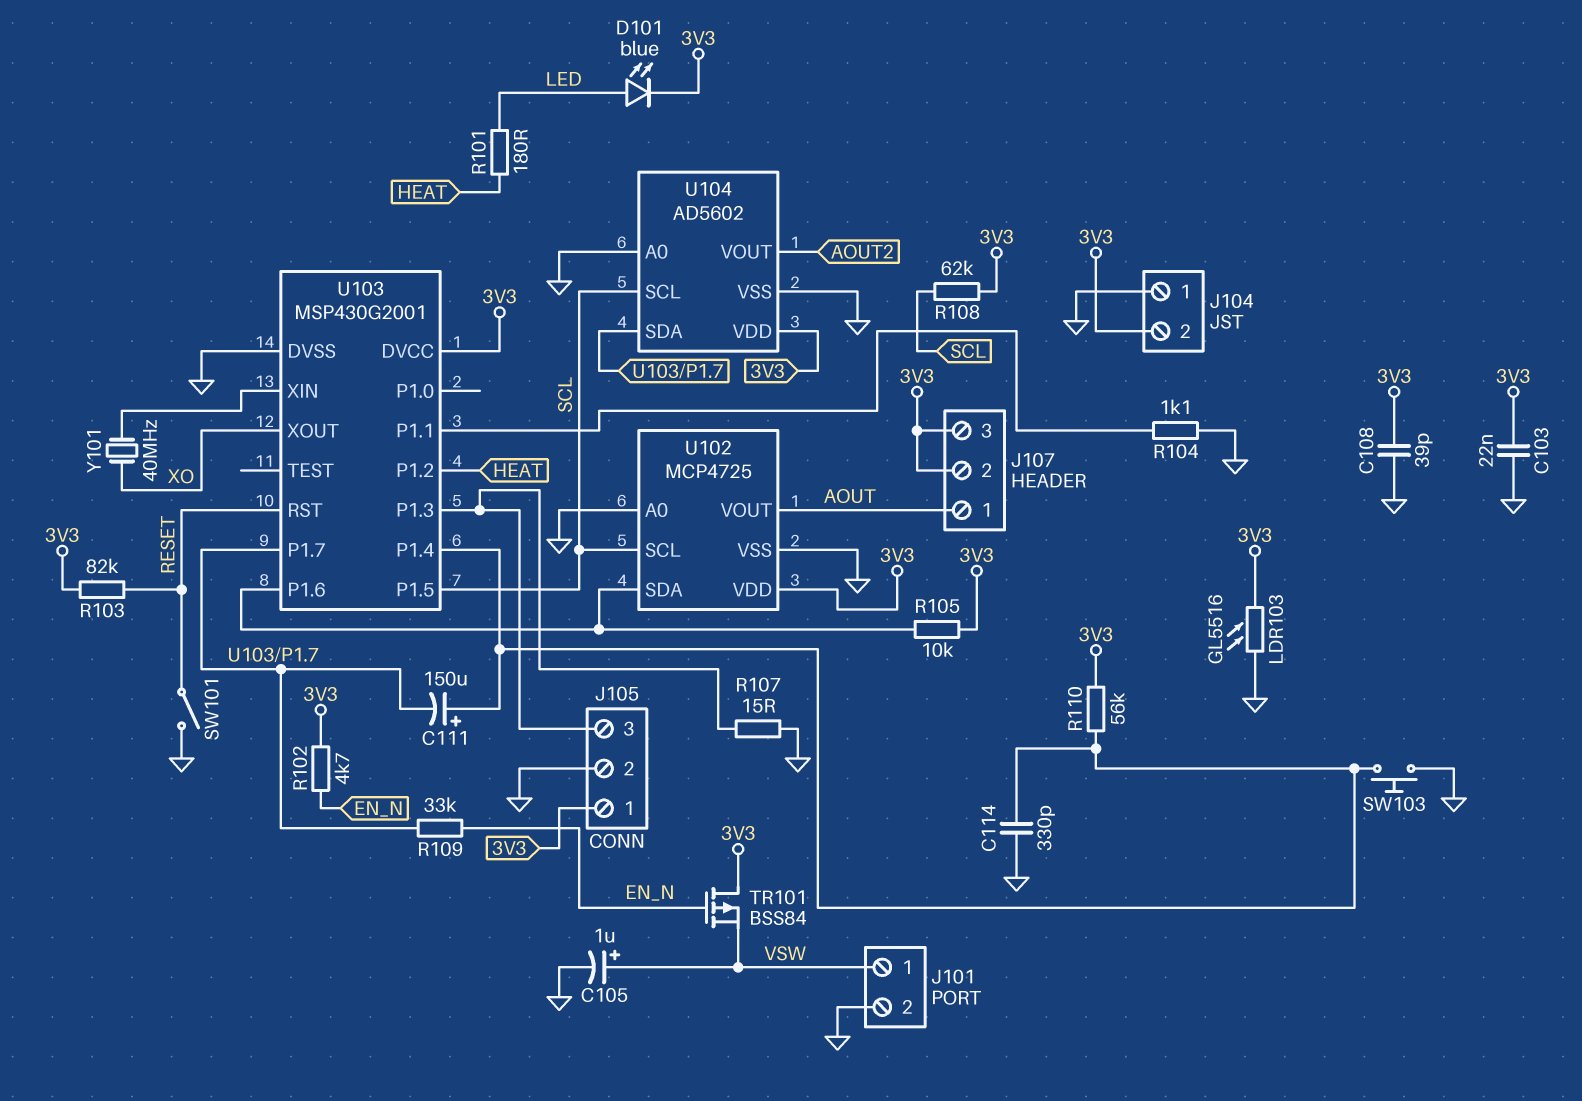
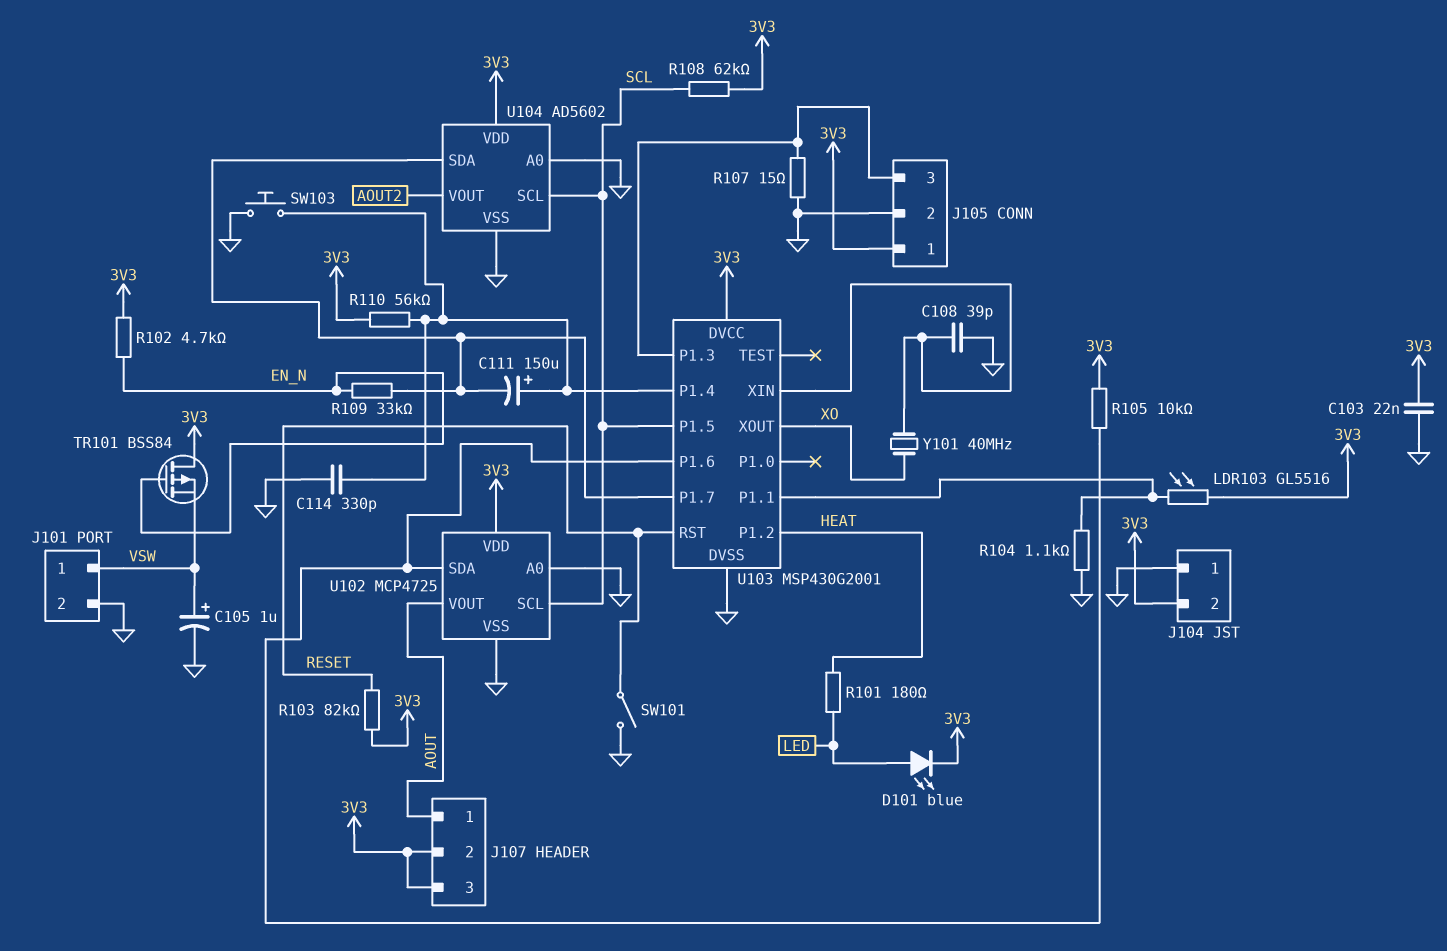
C108: 39pF (3V3, GND) -> 39pF (GND, U103/XIN)
LDR103: GL5516 (3V3, GND) -> GL5516 (3V3, U103/P1.1)

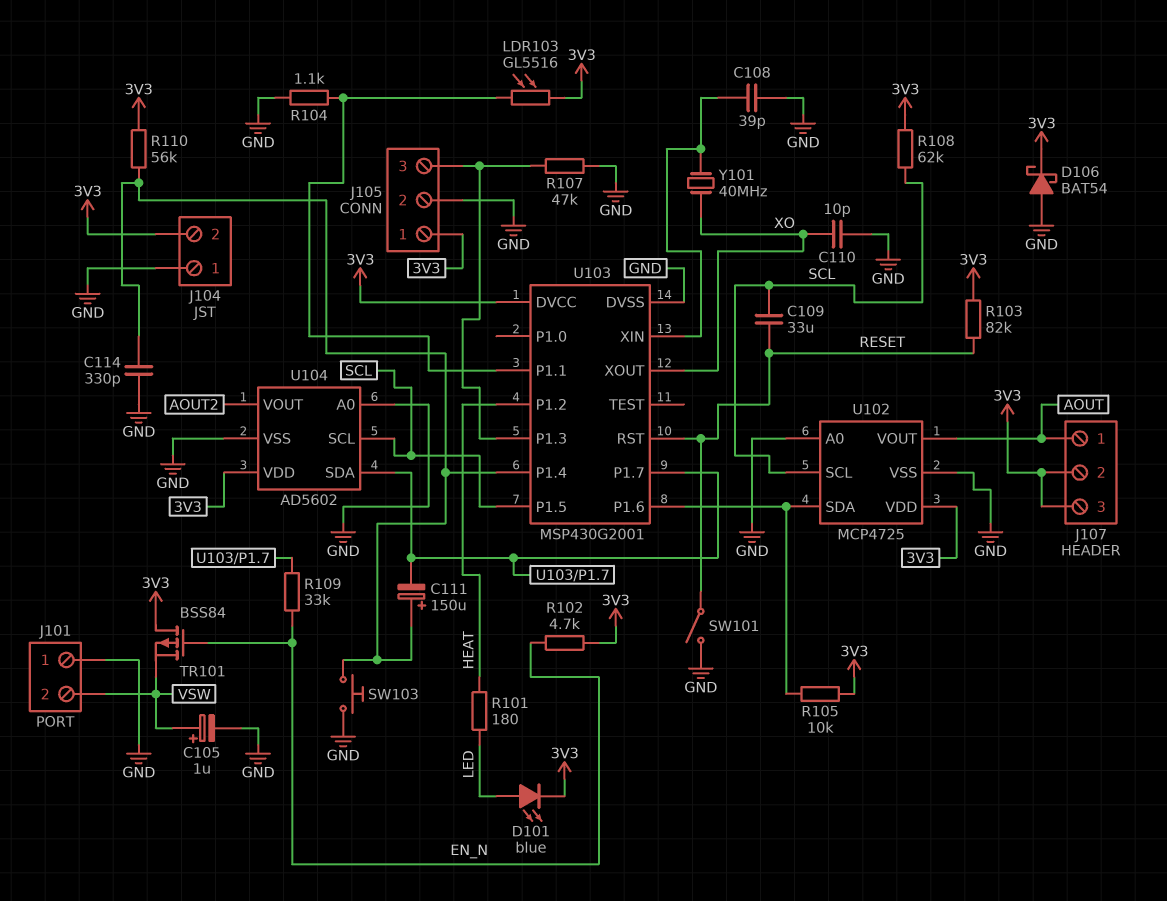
C103: 22nF (3V3, GND) -> none
C109: none -> 33uF (RESET, SCL)
C110: none -> 10pF (GND, XO)
D106: none -> schottky BAT54 (A GND, K 3V3)
J101 pin 1: VSW -> GND
J101 pin 2: GND -> VSW
R107: 15 (GND, J105/3) -> 47k (GND, J105/3)

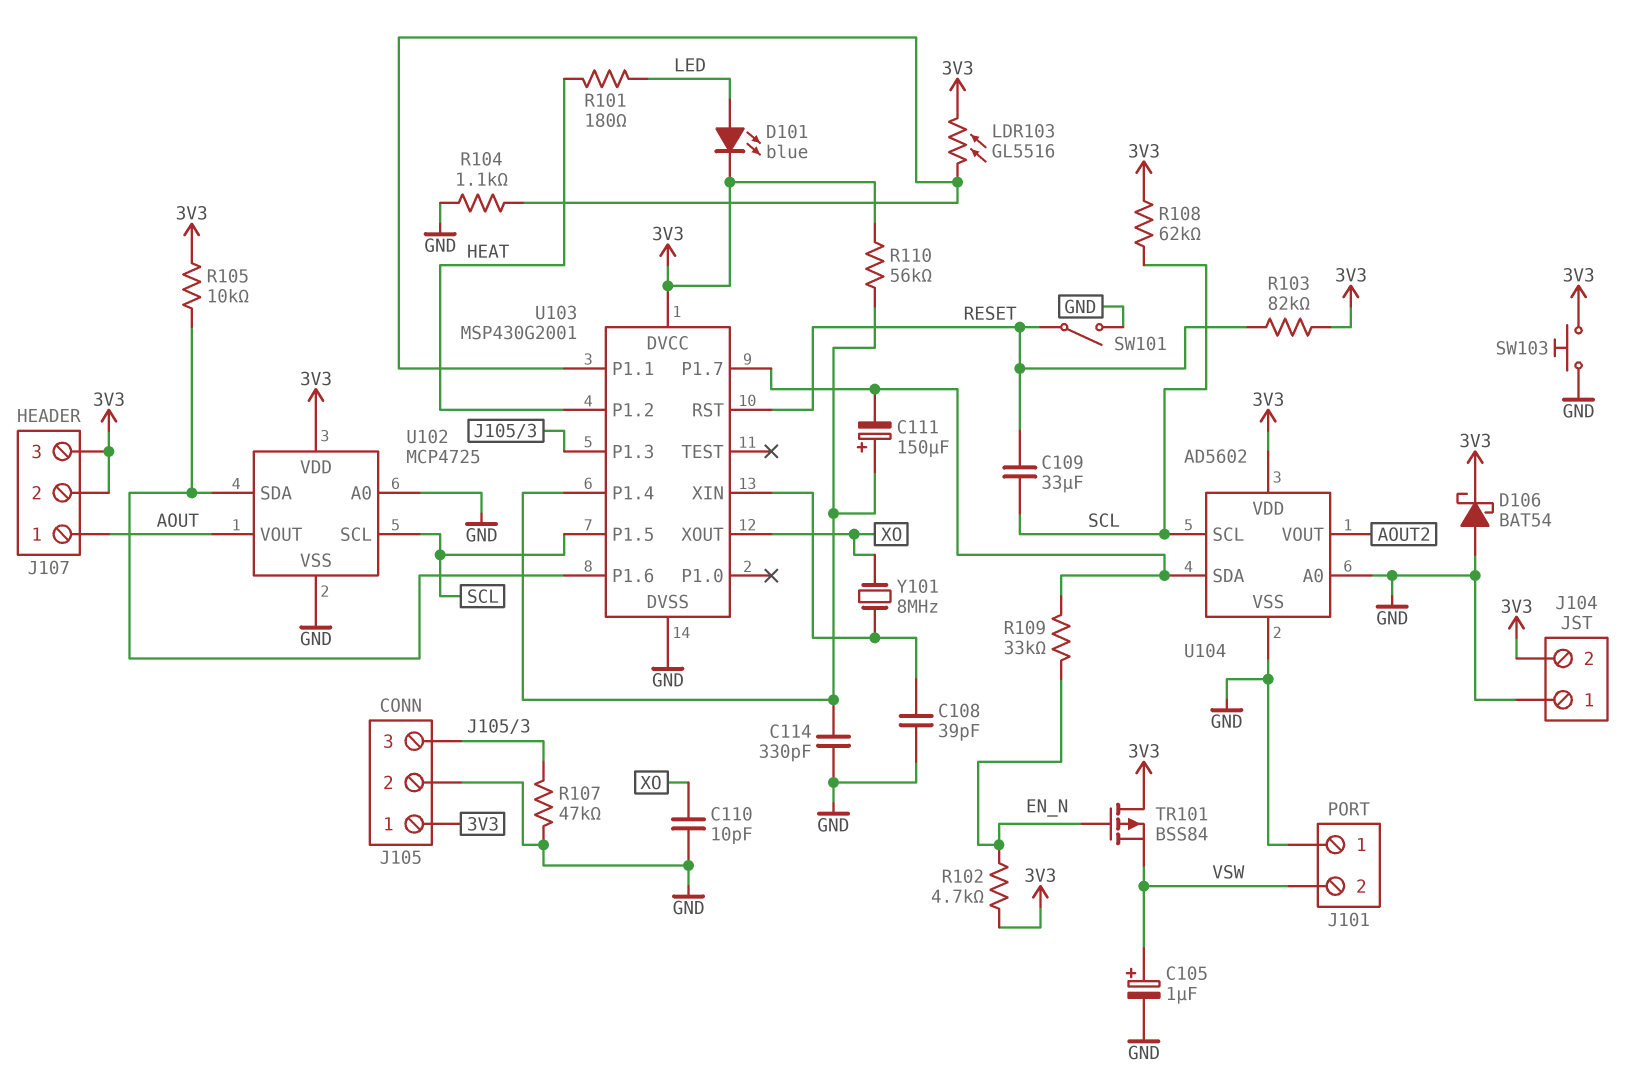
SW103: button (GND, U103/P1.4) -> button (3V3, GND)
Y101: 40MHz (U103/XIN, XO) -> 8MHz (U103/XIN, XO)

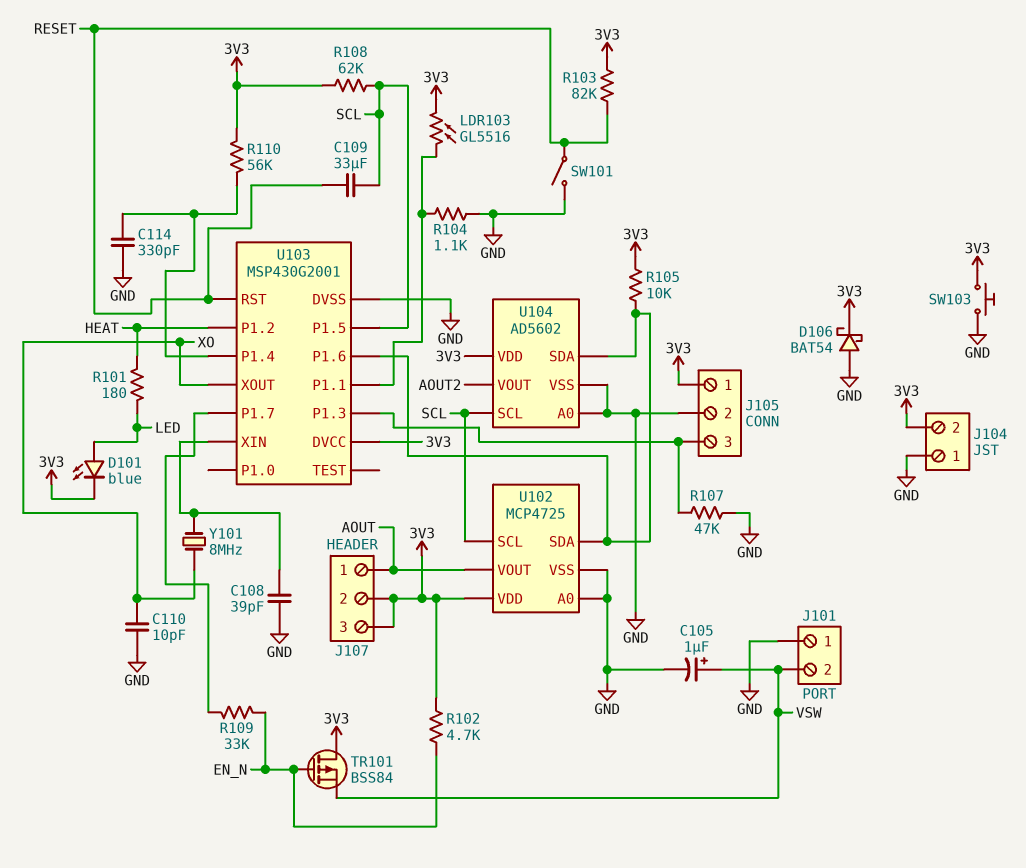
C111: 150uF (plus U103/P1.4, minus U103/P1.7) -> none
U104 pin SDA: U103/P1.7 -> U102/SDA

